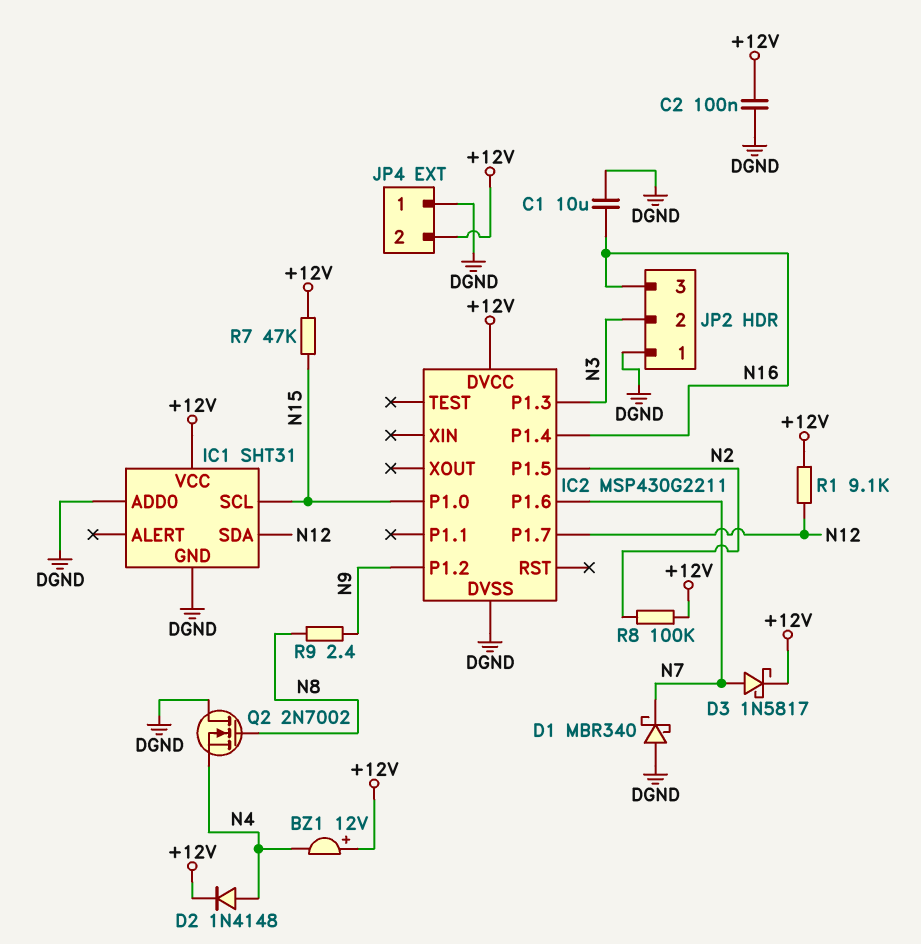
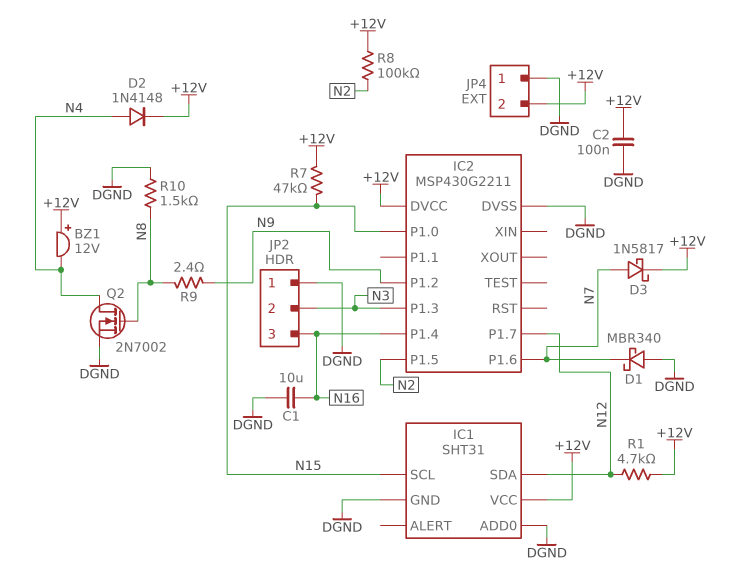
Q2: NMOS 2N7002 (G N8, D DGND, S N4) -> NMOS 2N7002 (G N8, D N4, S DGND)
R1: 9.1k (+12V, N12) -> 4.7k (+12V, N12)
R10: none -> 1.5k (DGND, N8)

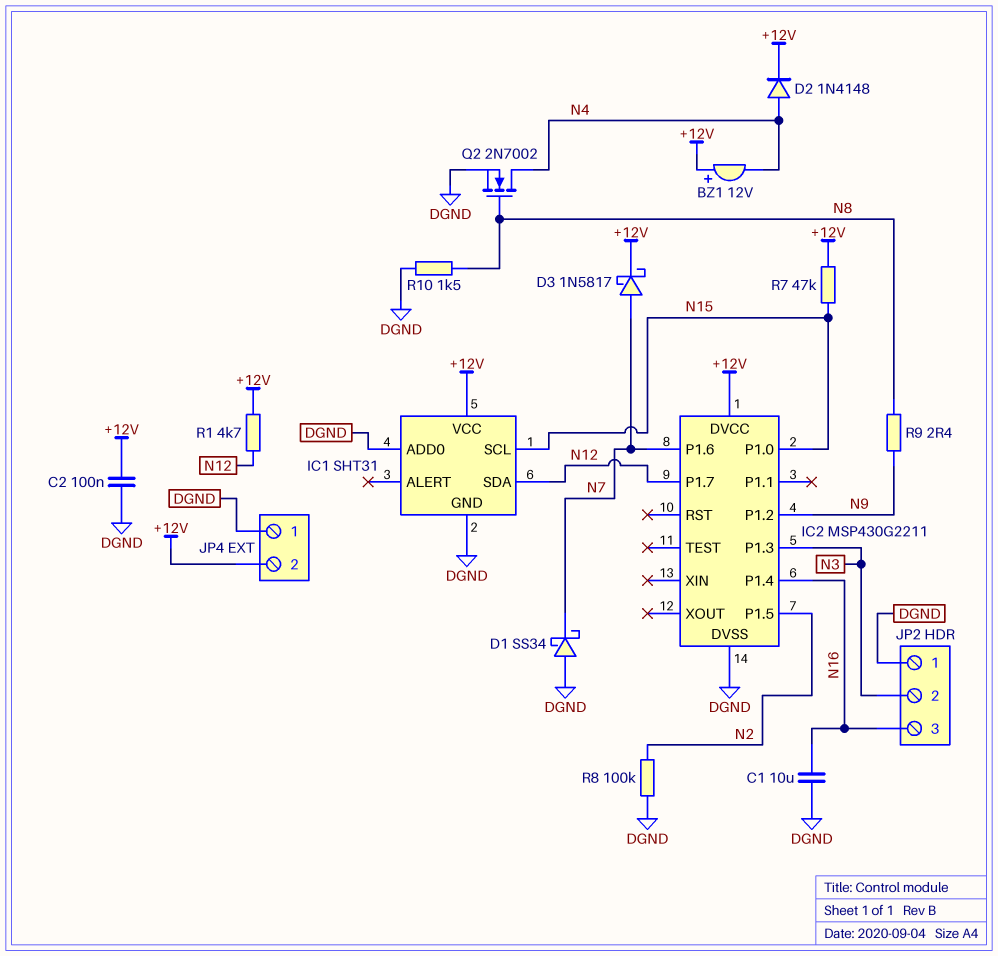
D1: schottky MBR340 (A DGND, K N7) -> schottky SS34 (A DGND, K N7)
R8: 100k (+12V, N2) -> 100k (DGND, N2)

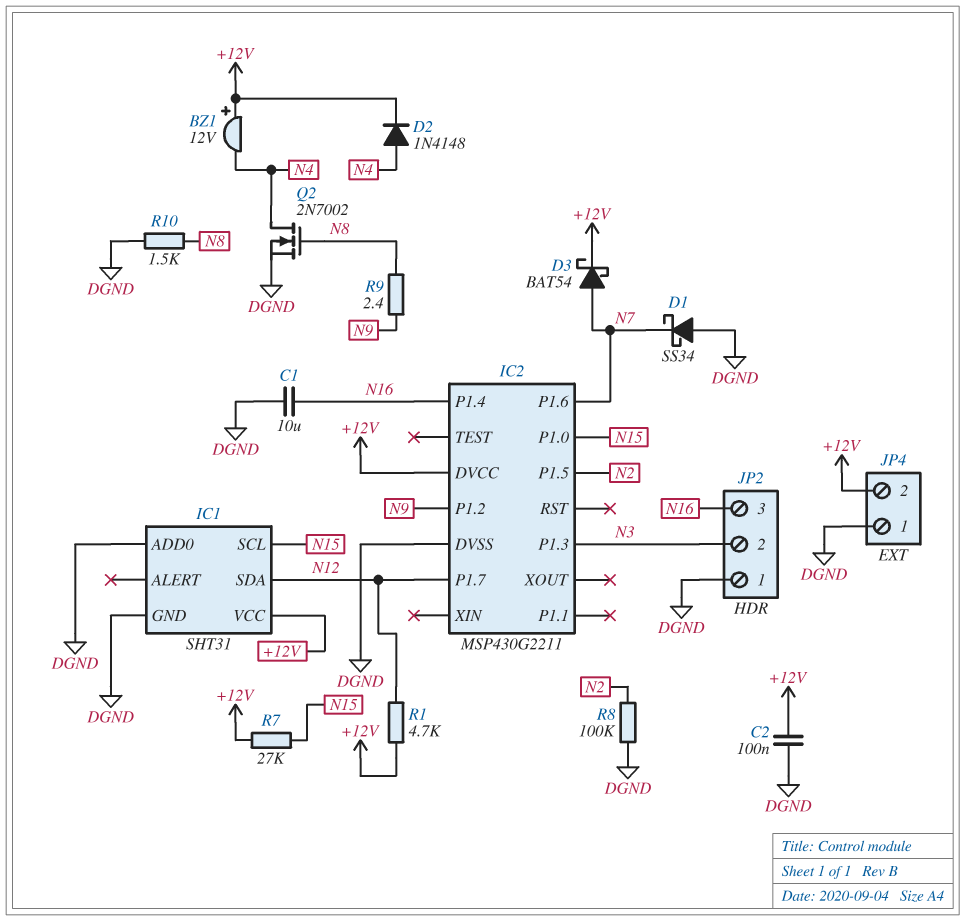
D3: schottky 1N5817 (A N7, K +12V) -> schottky BAT54 (A N7, K +12V)
R7: 47k (+12V, N15) -> 27k (+12V, N15)

